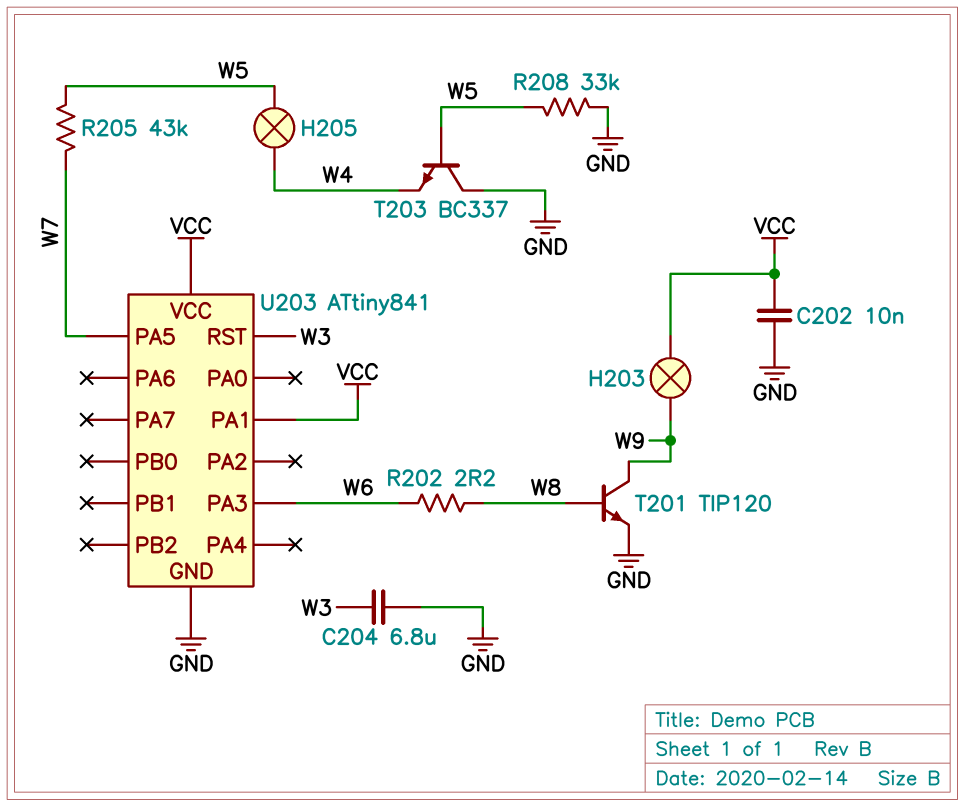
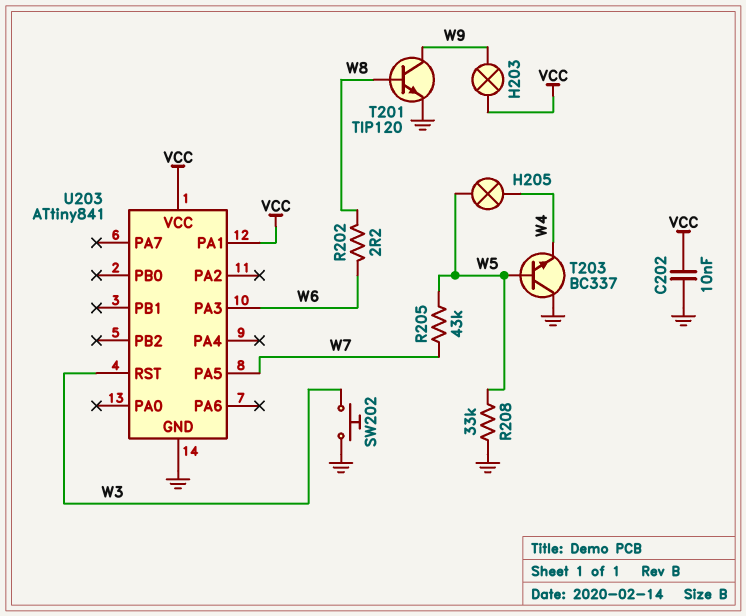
C204: 6.8uF (GND, W3) -> none
SW202: none -> button (GND, W3)

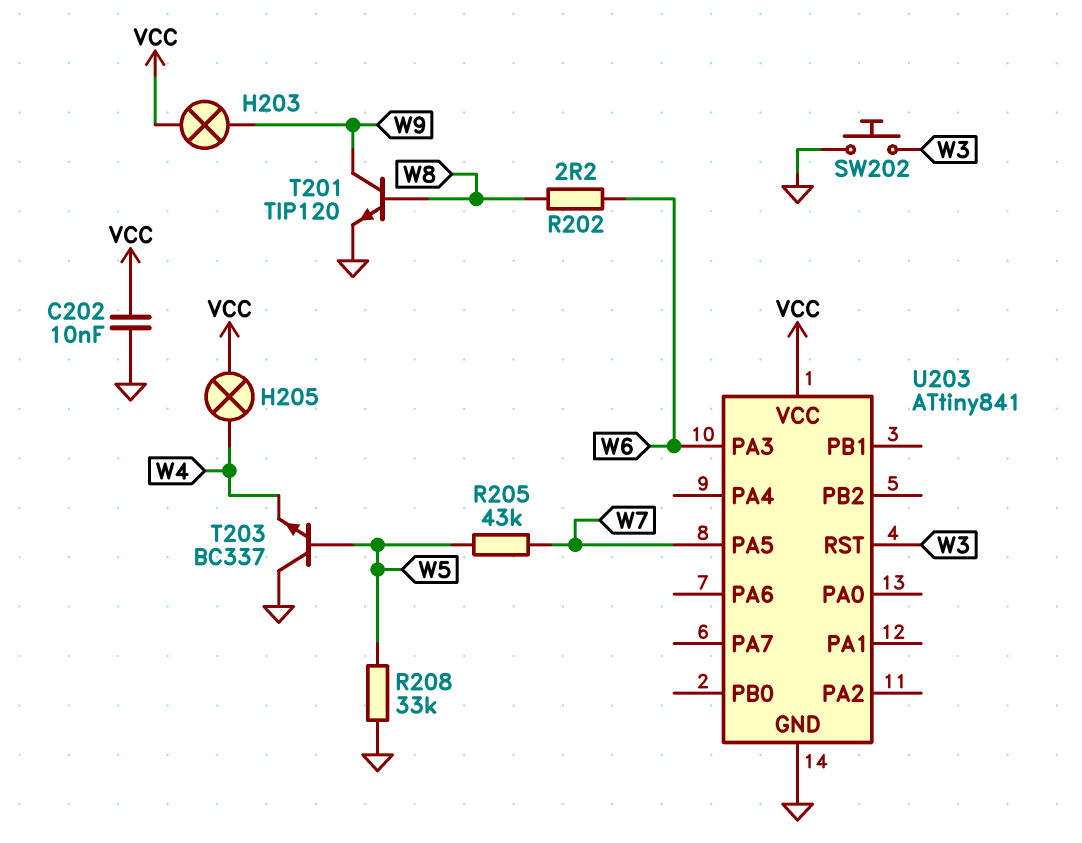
H205: lamp (W4, W5) -> lamp (VCC, W4)
U203 pin PA1: VCC -> none

